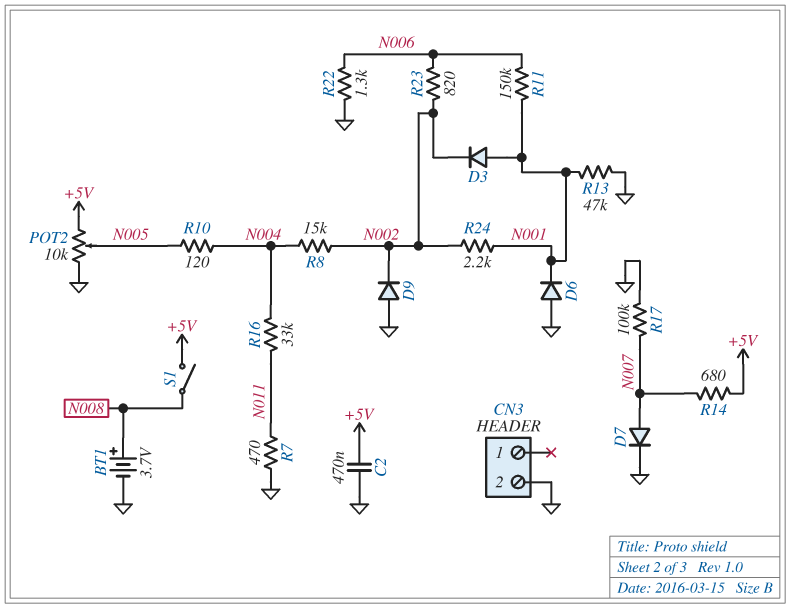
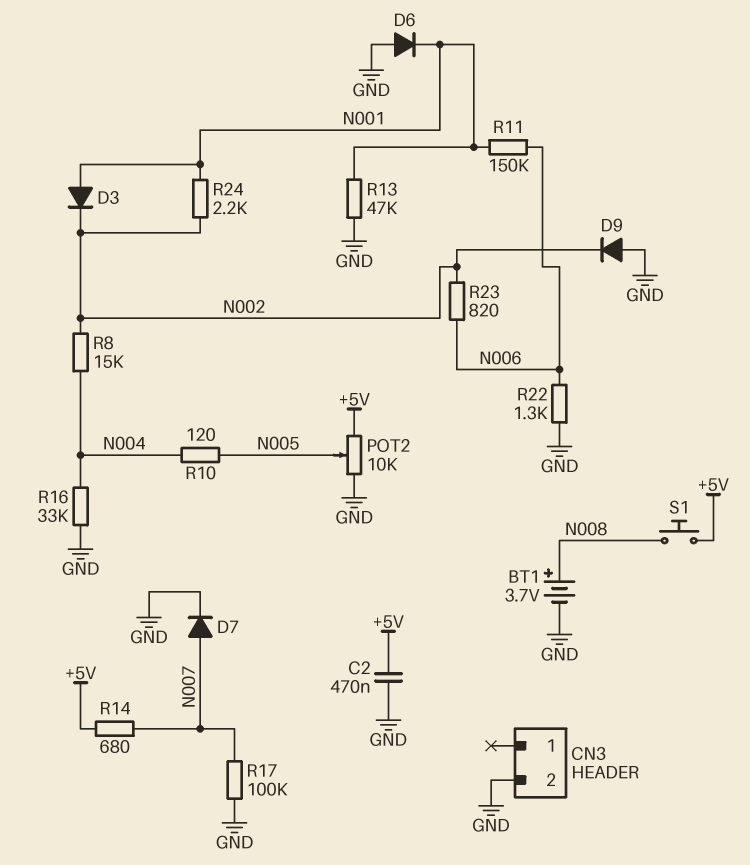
R7: 470 (GND, N011) -> none
R16: 33k (N004, N011) -> 33k (GND, N004)
S1: switch (+5V, N008) -> button (+5V, N008)

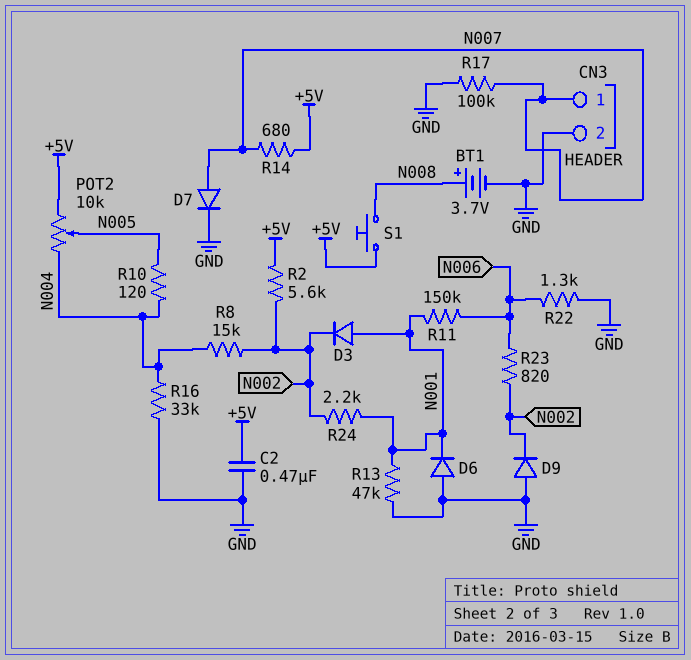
CN3 pin 1: none -> N007
POT2: 10k (+5V, GND, wiper N005) -> 10k (+5V, N004, wiper N005)
R2: none -> 5.6k (+5V, N002)

